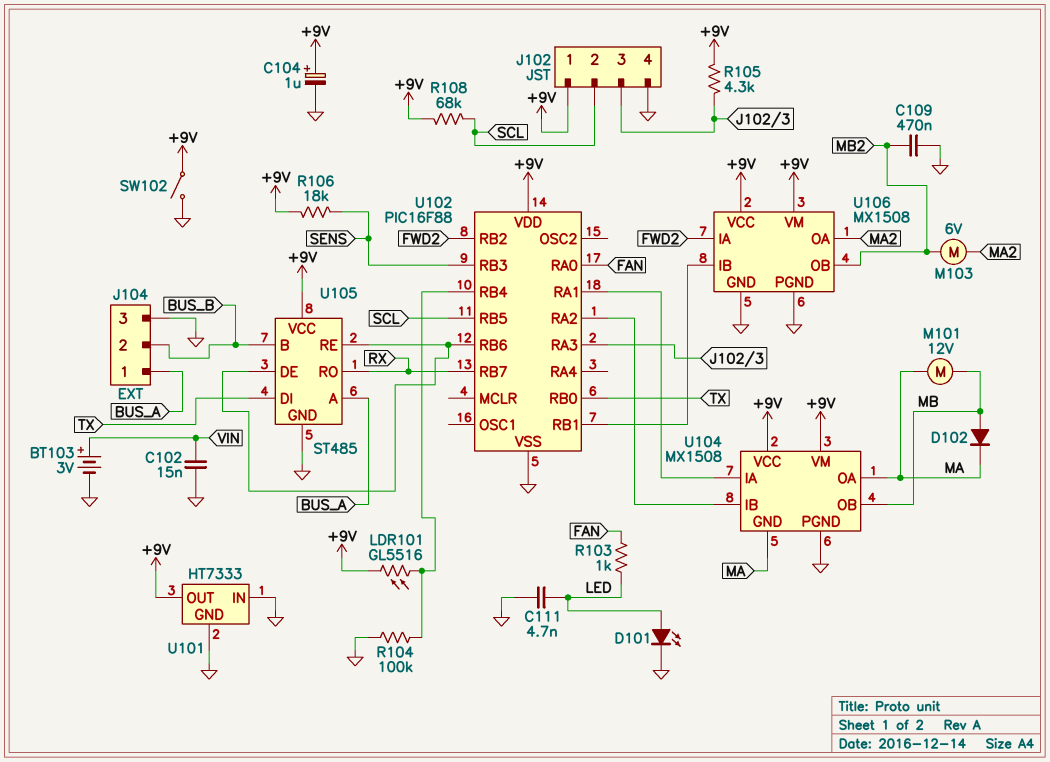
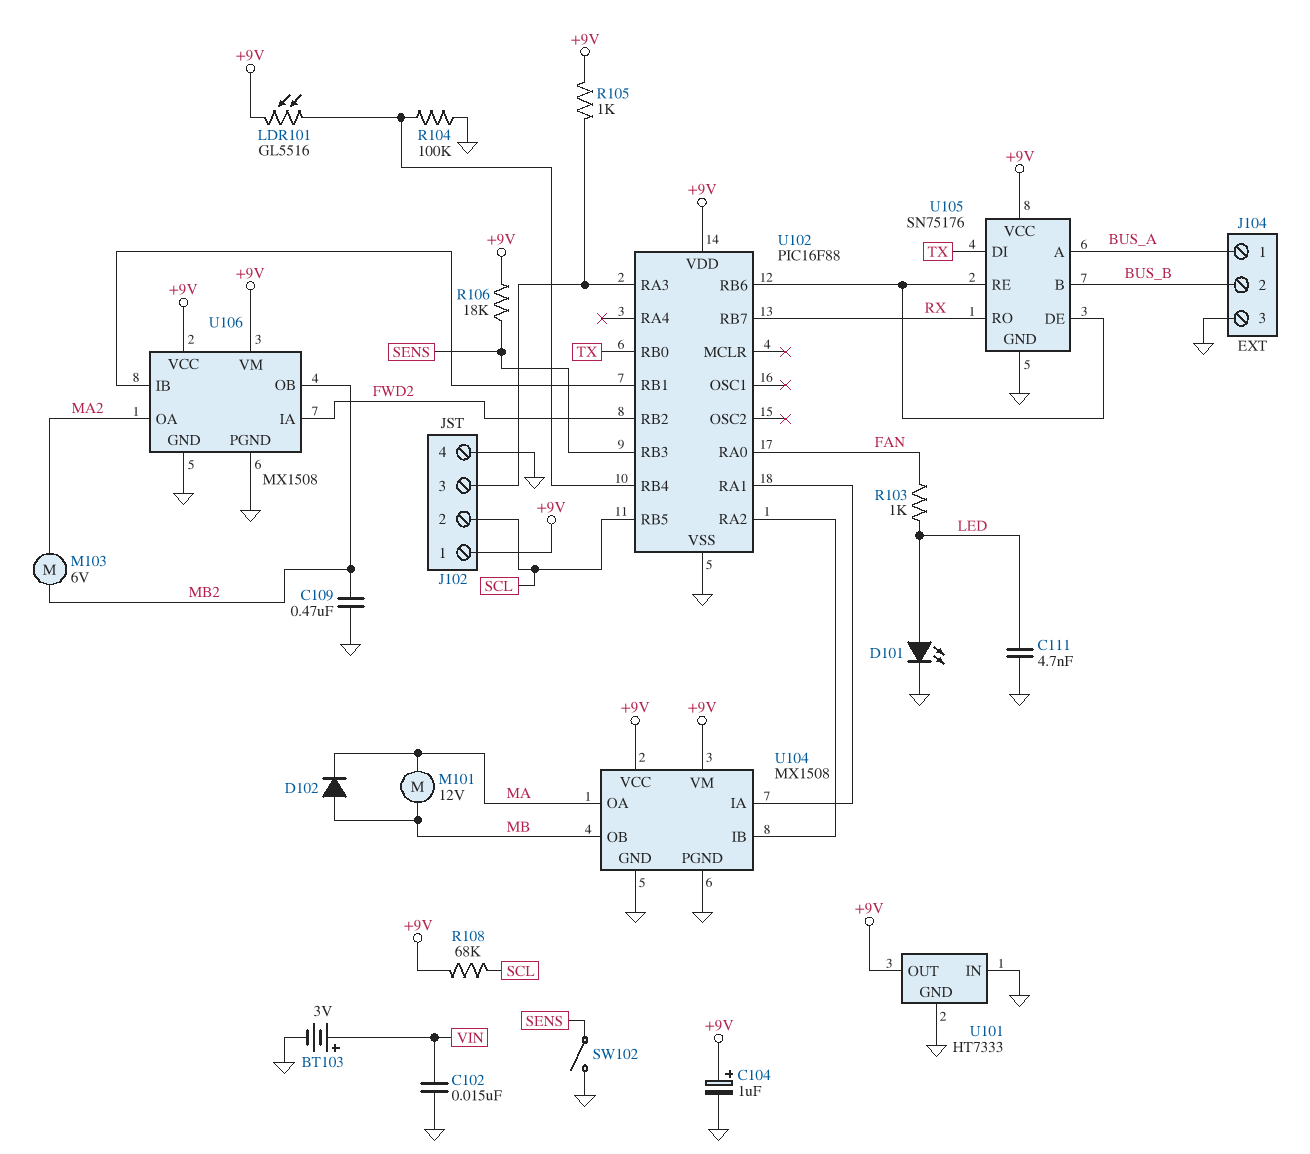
R105: 4.3k (+9V, J102/3) -> 1k (+9V, J102/3)
SW102: switch (+9V, GND) -> switch (GND, SENS)
U104 pin GND: MA -> GND
U105: ST485 -> SN75176

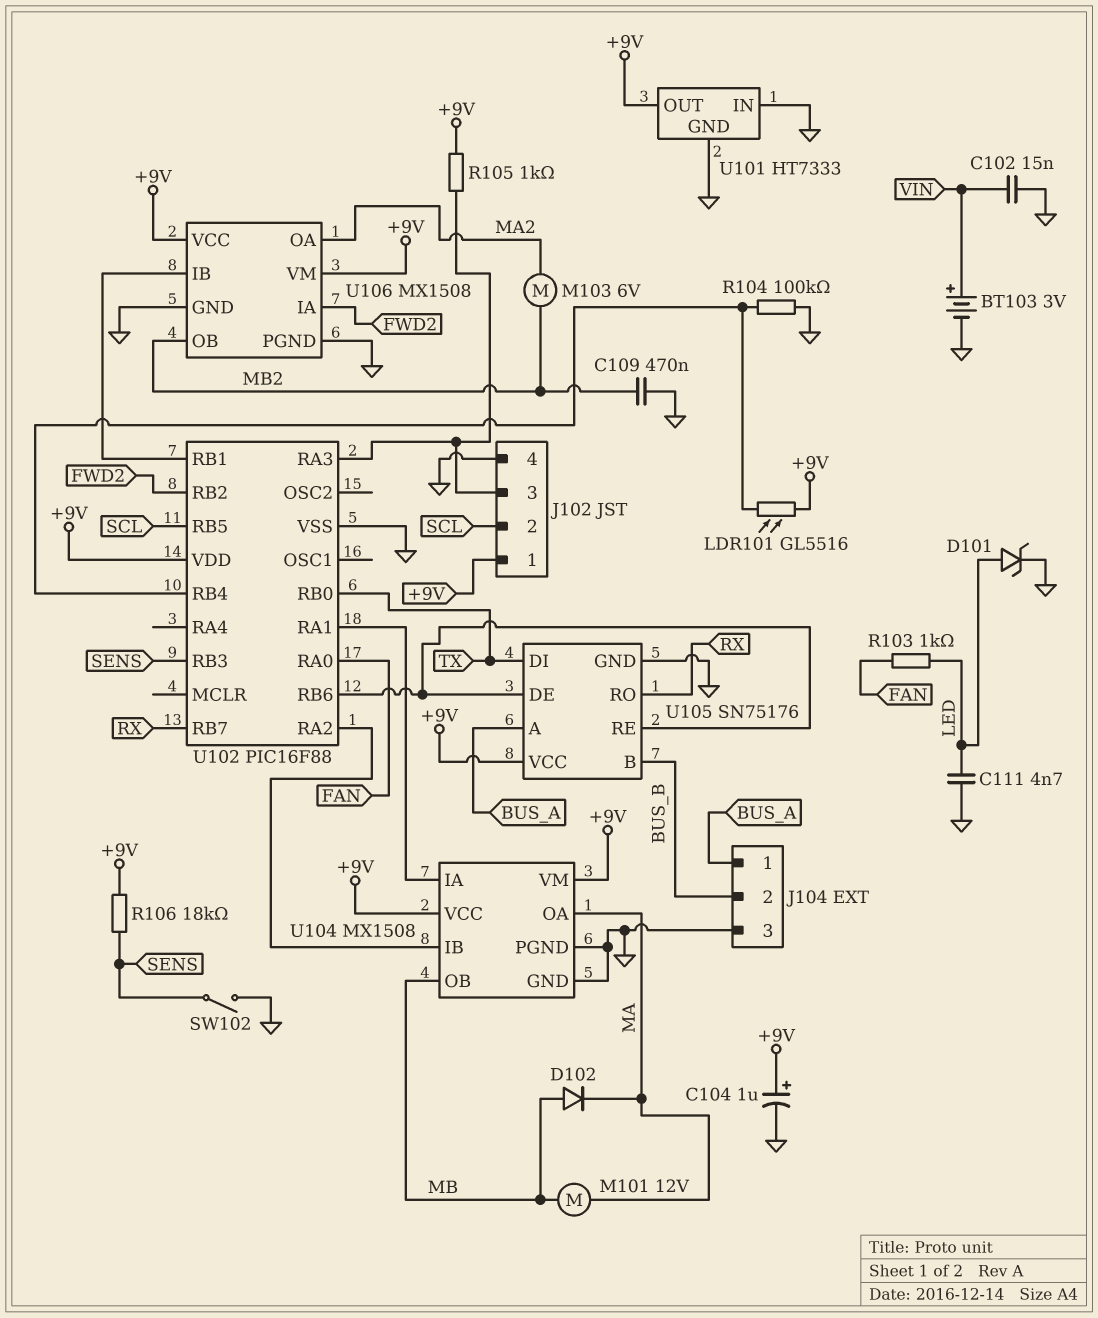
D101: LED (A LED, K GND) -> zener (A LED, K GND)
R108: 68k (+9V, SCL) -> none

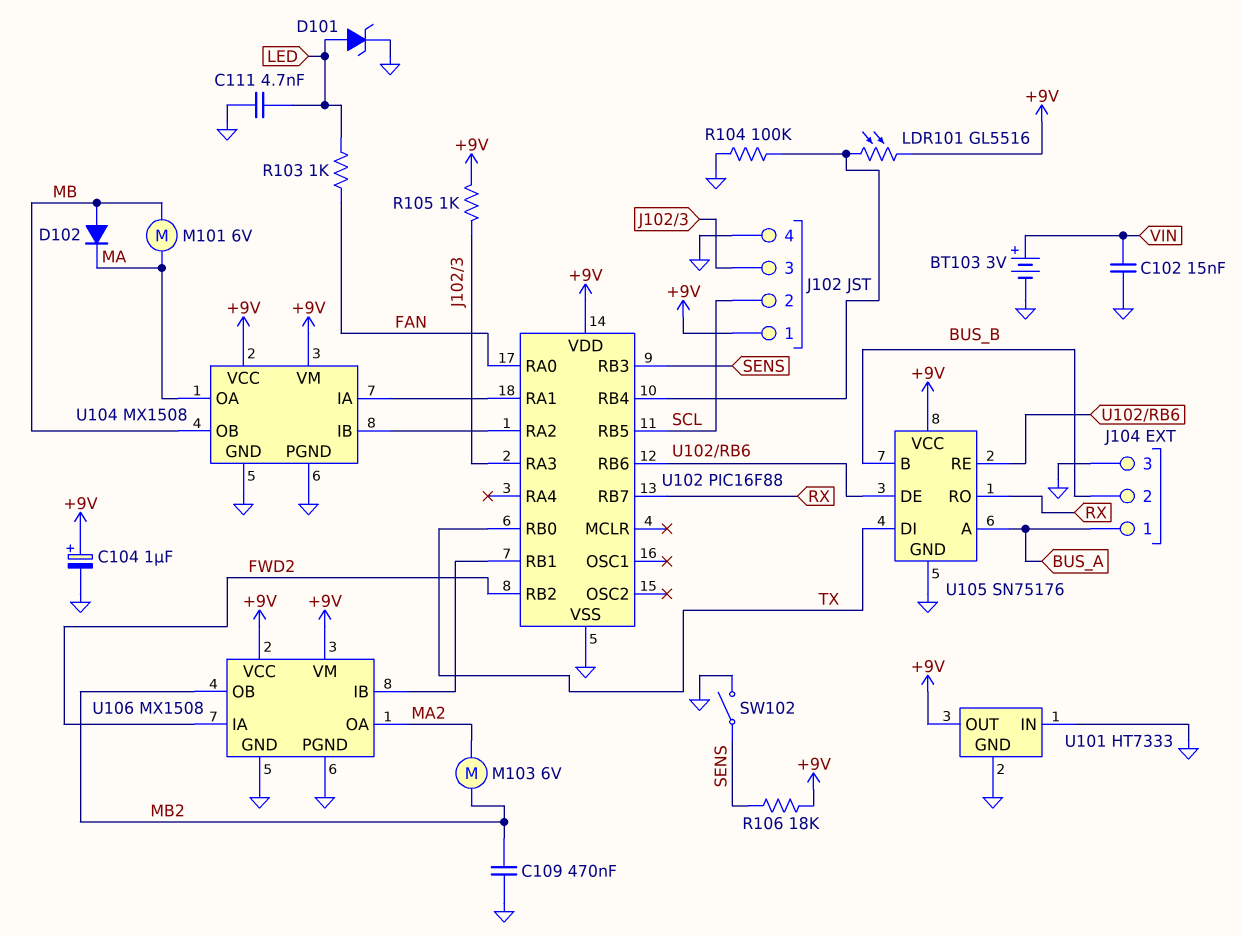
M101: motor 12V (MA, MB) -> motor 6V (MA, MB)

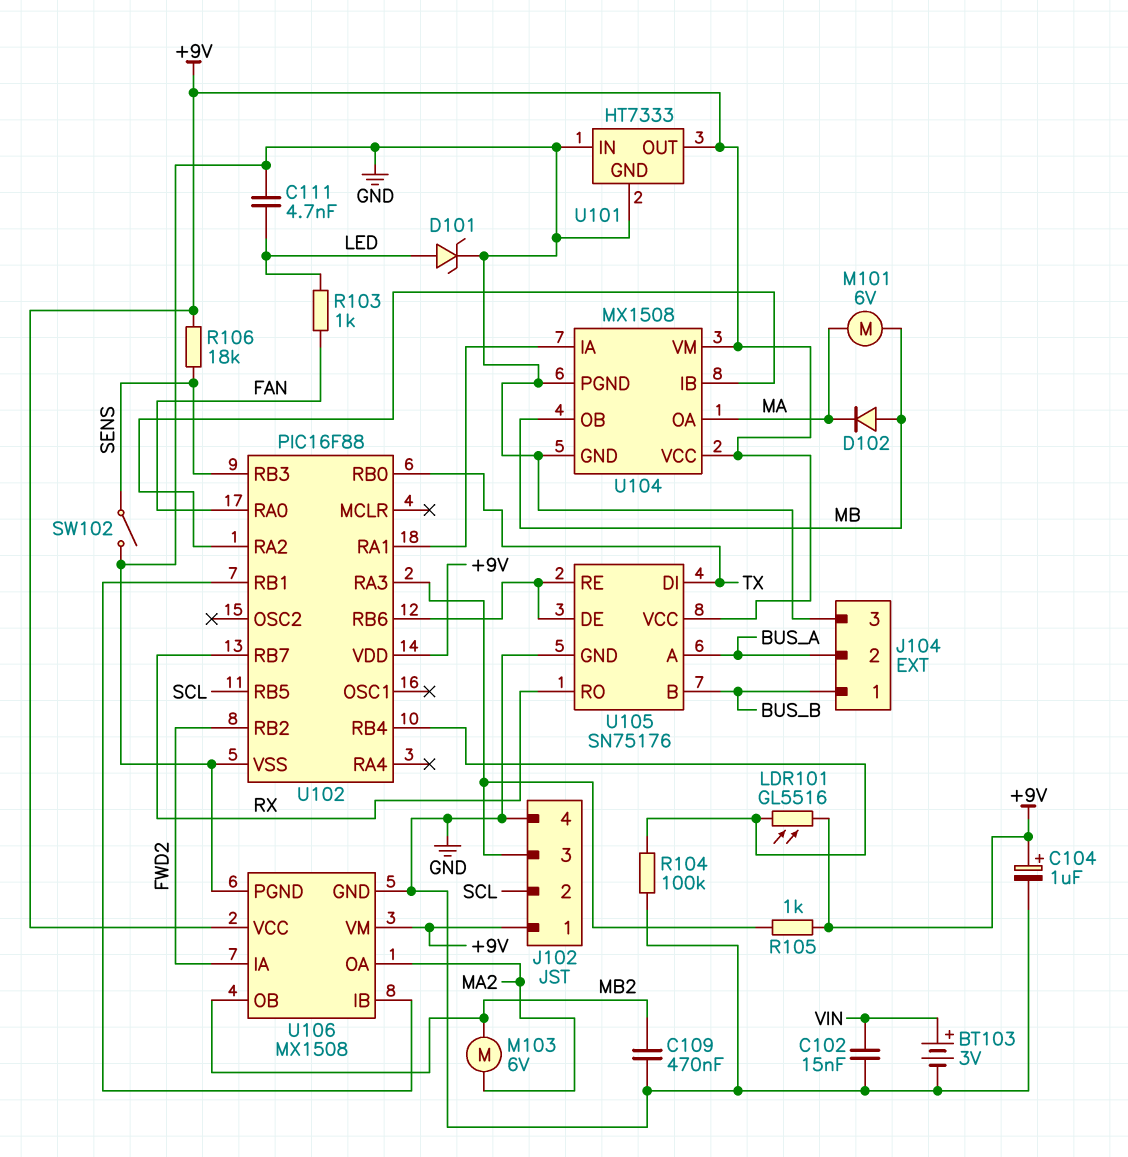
J104 pin 1: BUS_A -> BUS_B
J104 pin 2: BUS_B -> BUS_A

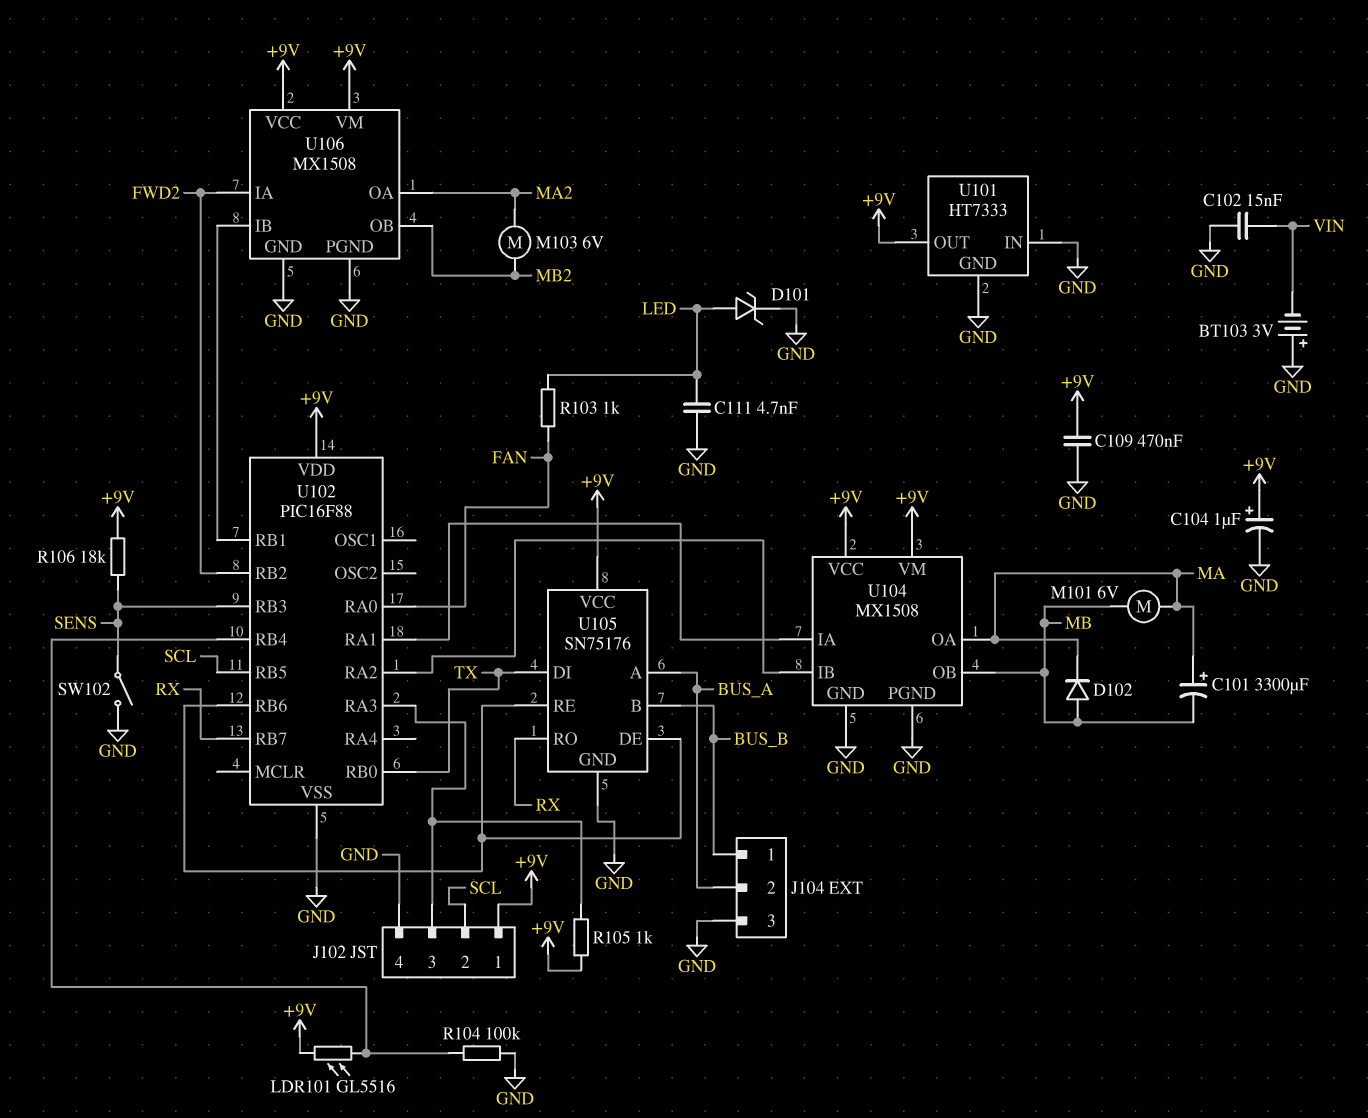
BT103: 3V (plus VIN, minus GND) -> 3V (plus GND, minus VIN)
C101: none -> 3300uF (plus MA, minus MB)
C109: 470nF (GND, MB2) -> 470nF (+9V, GND)

